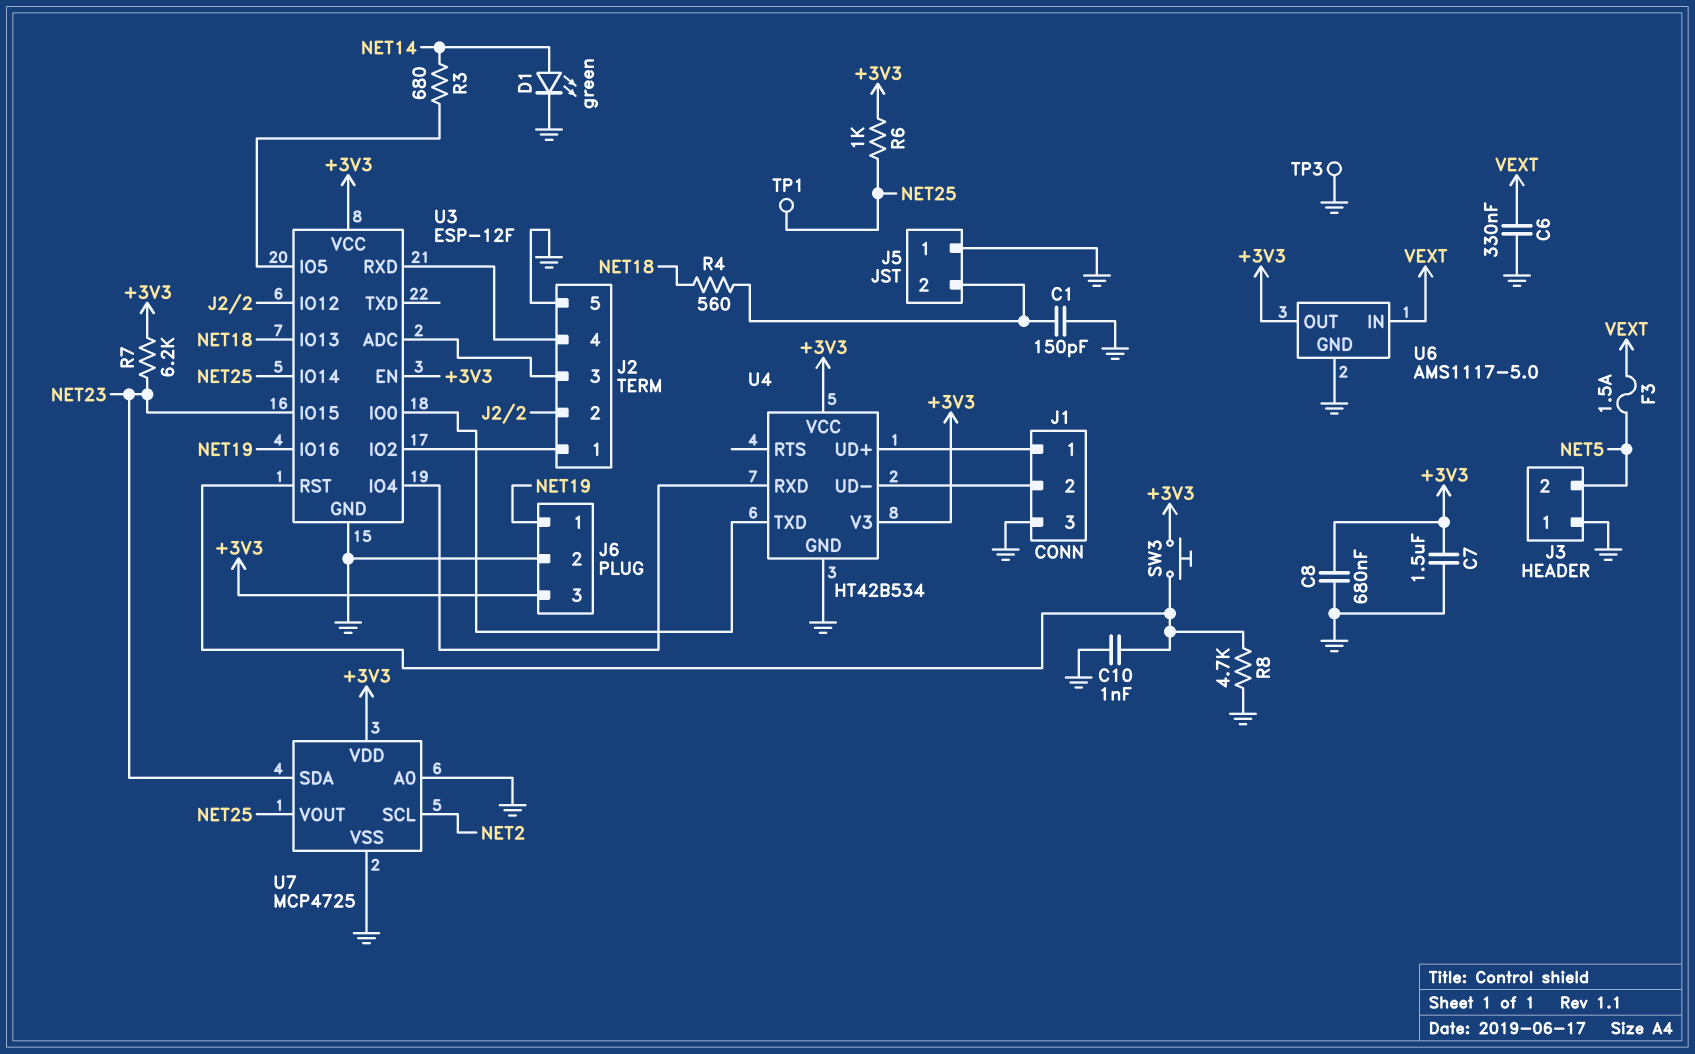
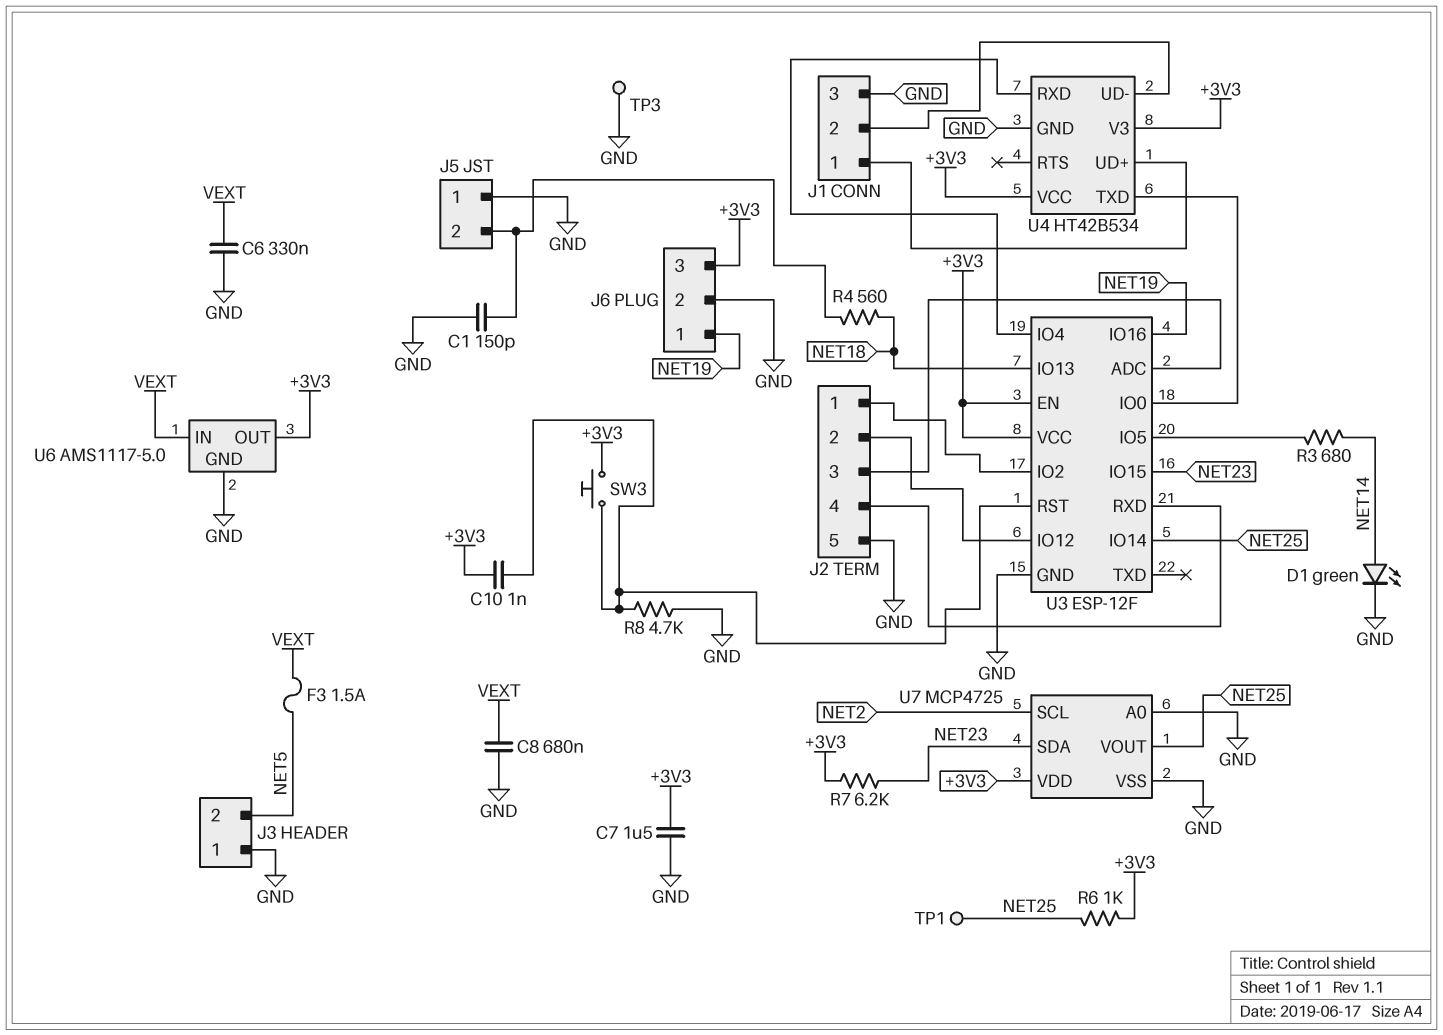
C8: 680nF (+3V3, GND) -> 680nF (GND, VEXT)
C10: 1nF (GND, U3/RST) -> 1nF (+3V3, U3/RST)

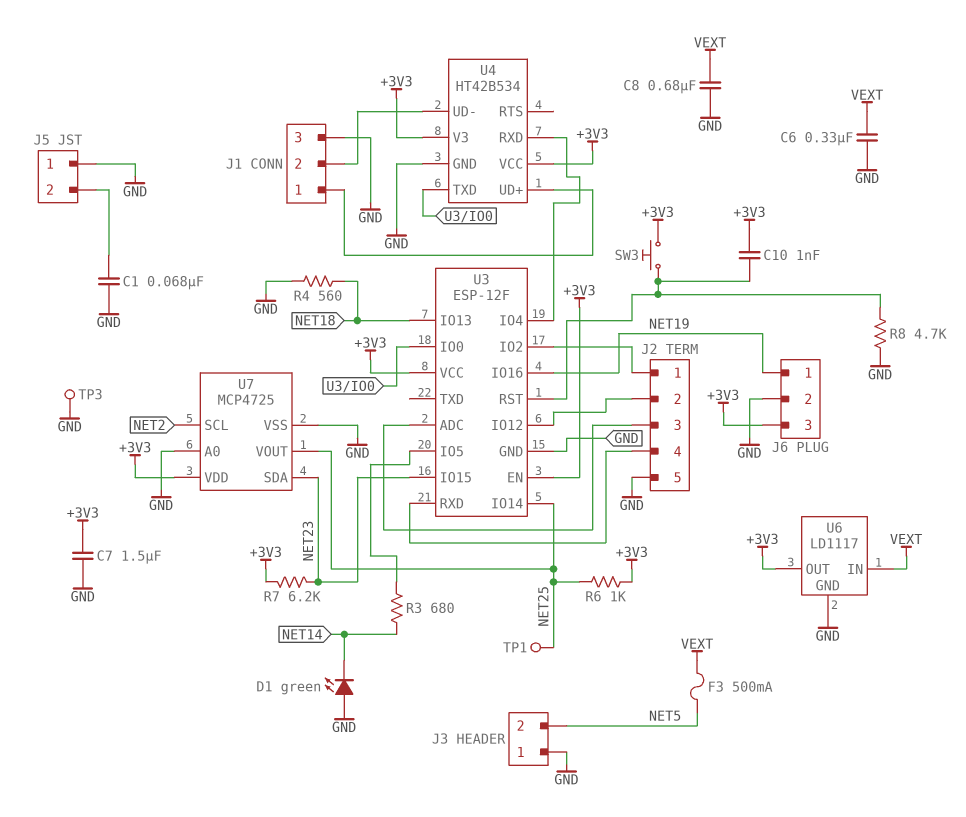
C1: 150pF (GND, J5/2) -> 68nF (GND, J5/2)
D1: LED green (A NET14, K GND) -> LED green (A GND, K NET14)
F3: 1.5A (NET5, VEXT) -> 500mA (NET5, VEXT)
R4: 560 (J5/2, NET18) -> 560 (GND, NET18)
U6: AMS1117-5.0 -> LD1117

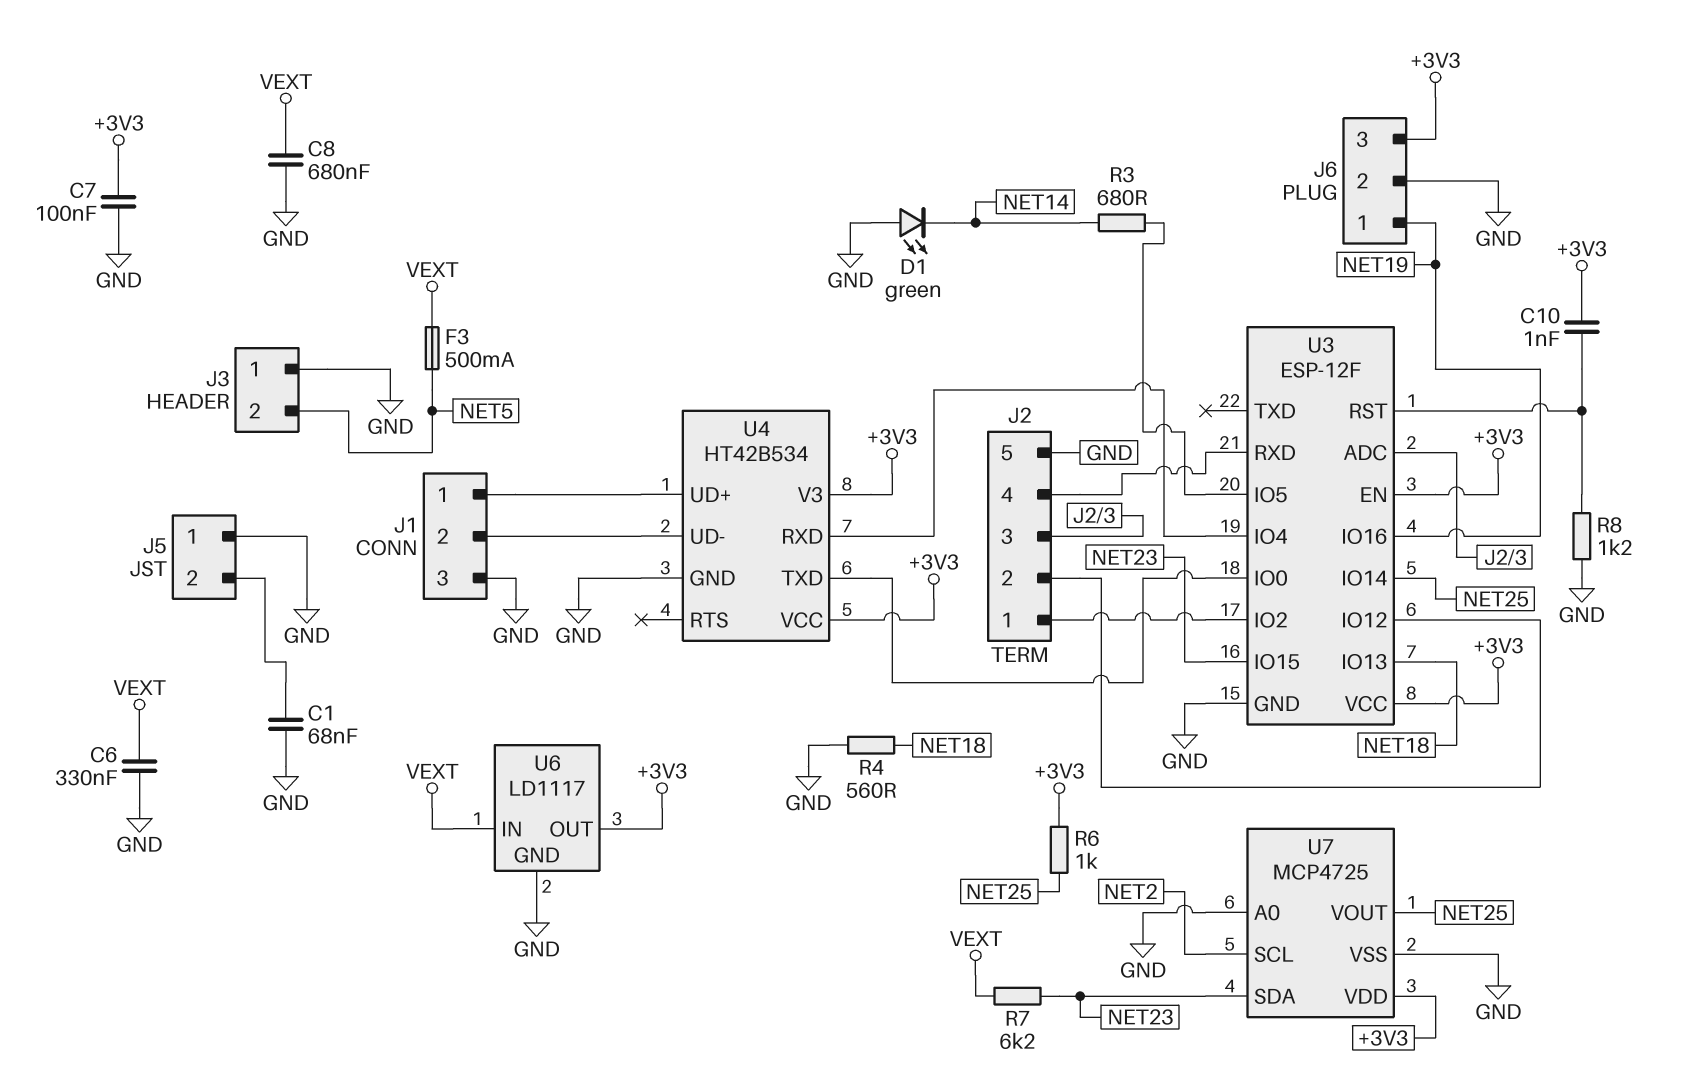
C7: 1.5uF (+3V3, GND) -> 100nF (+3V3, GND)
R7: 6.2k (+3V3, NET23) -> 6.2k (NET23, VEXT)
R8: 4.7k (GND, U3/RST) -> 1.2k (GND, U3/RST)
SW3: button (+3V3, U3/RST) -> none
TP1: test point (NET25) -> none
TP3: test point (GND) -> none

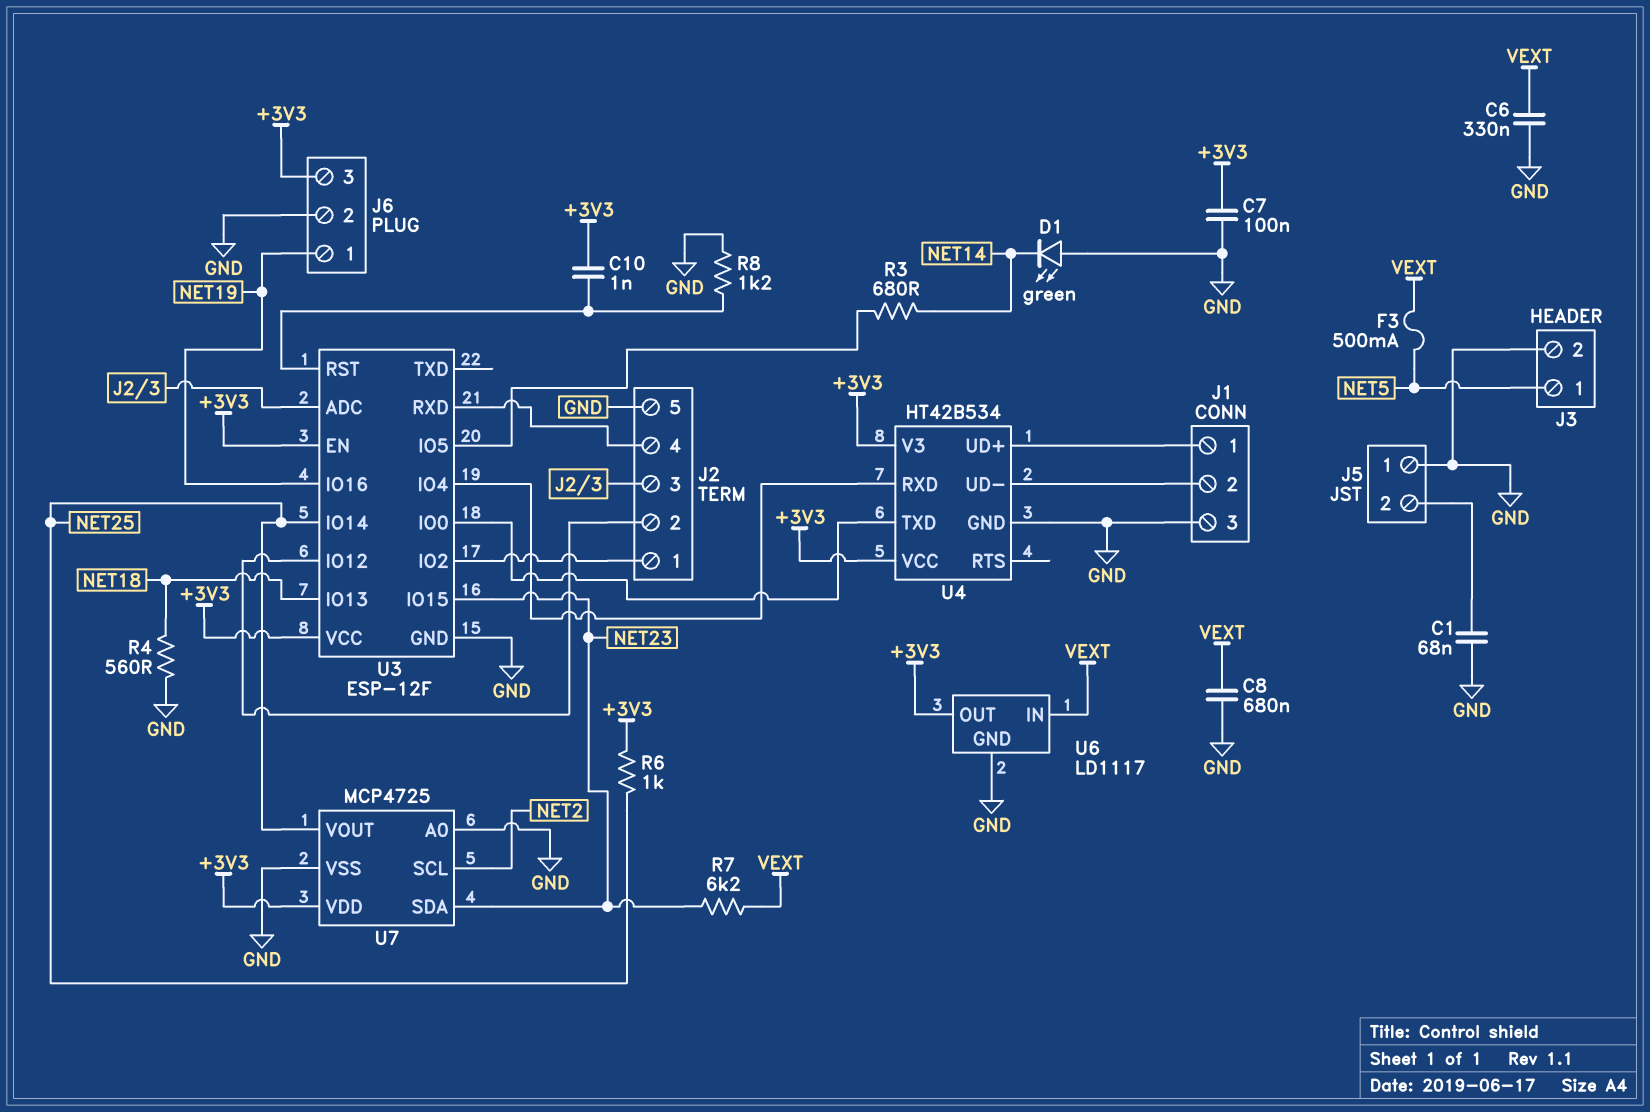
J3 pin 1: GND -> NET5
J3 pin 2: NET5 -> GND

